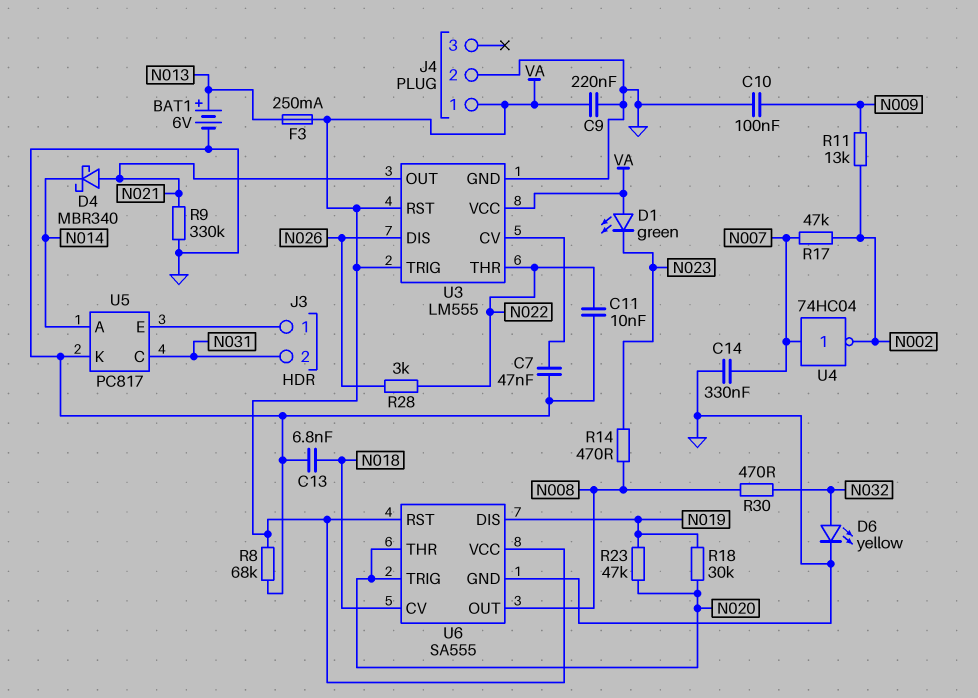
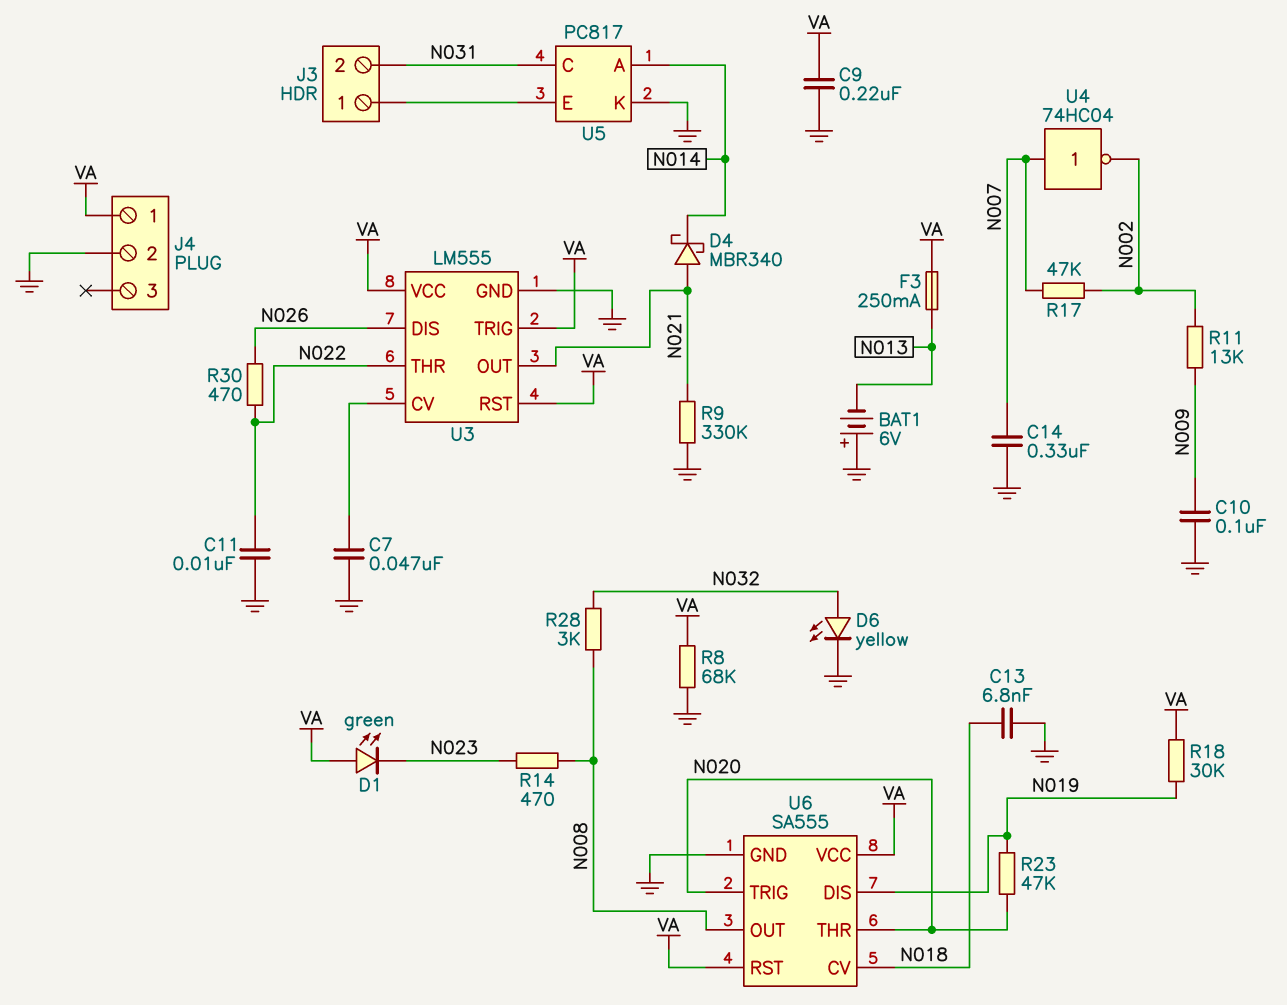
BAT1: 6V (plus N013, minus GND) -> 6V (plus GND, minus N013)
R18: 30k (N019, N020) -> 30k (N019, VA)
R28: 3k (N022, N026) -> 3k (N008, N032)
R30: 470 (N008, N032) -> 470 (N022, N026)

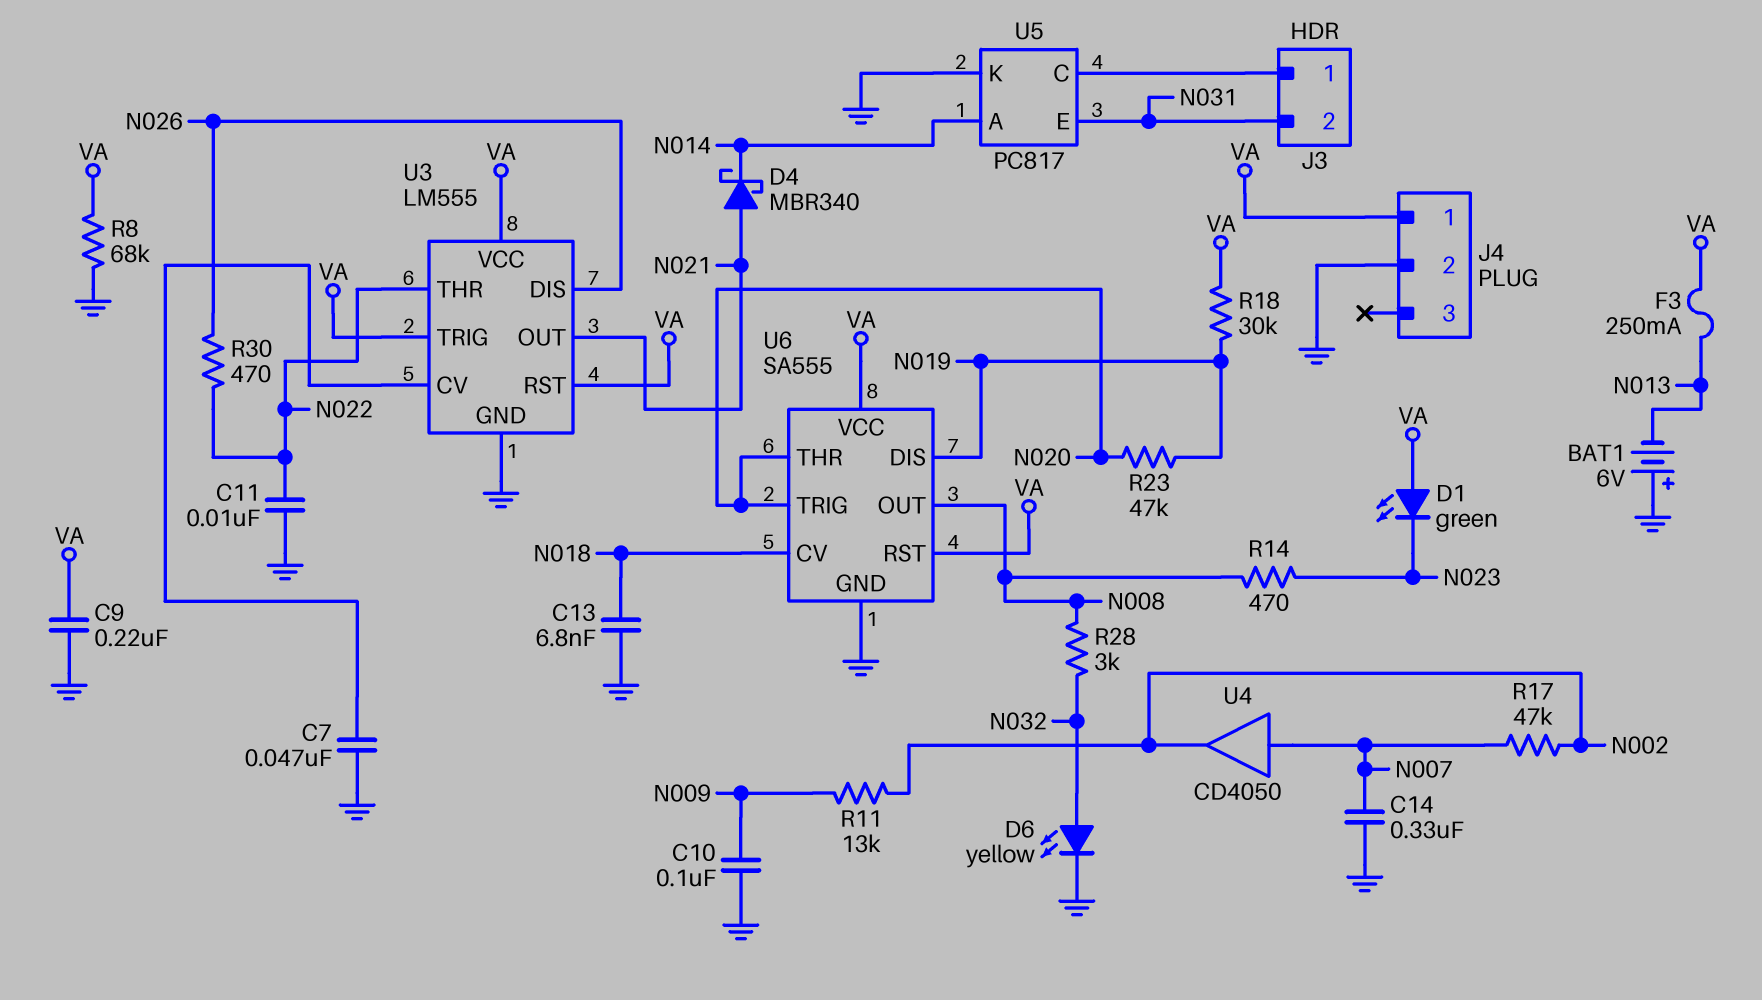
R9: 330k (GND, N021) -> none
U4: NOT 74HC04 (in N007, out N002) -> buffer CD4050 (in N007, out N002)
U5 pin C: N031 -> J3/1
U5 pin E: J3/1 -> N031

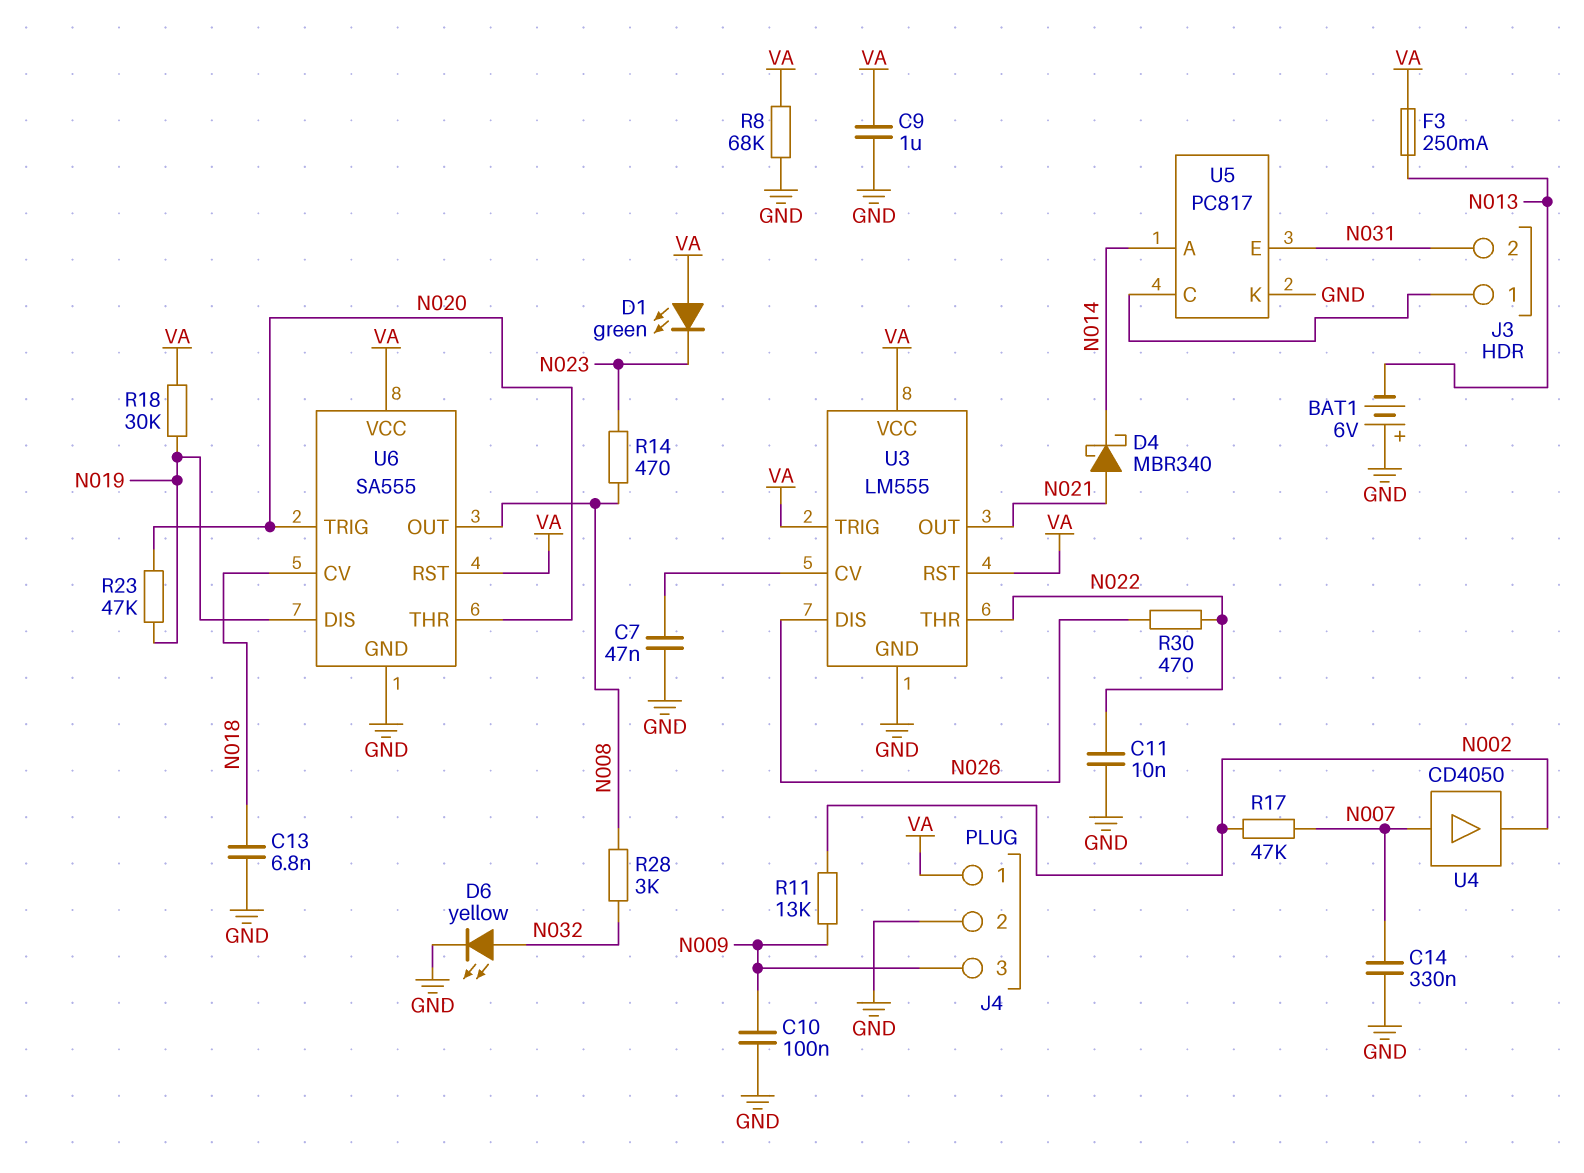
C9: 220nF (GND, VA) -> 1uF (GND, VA)
J4 pin 3: none -> N009

